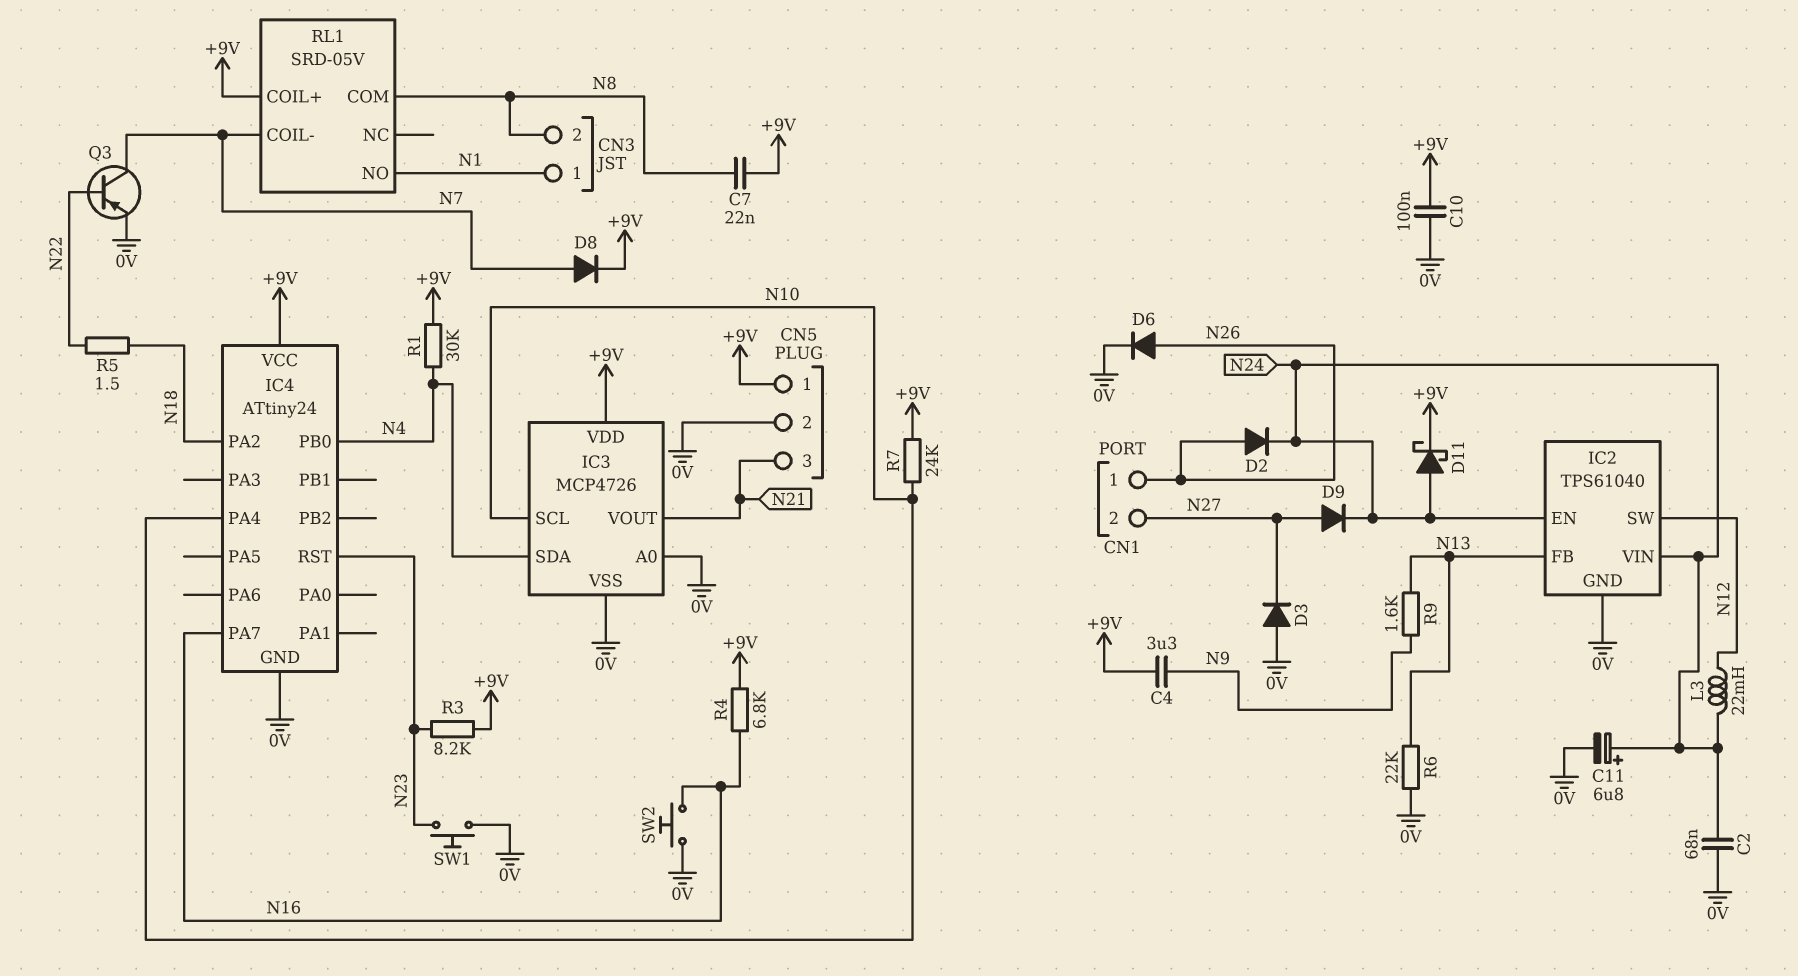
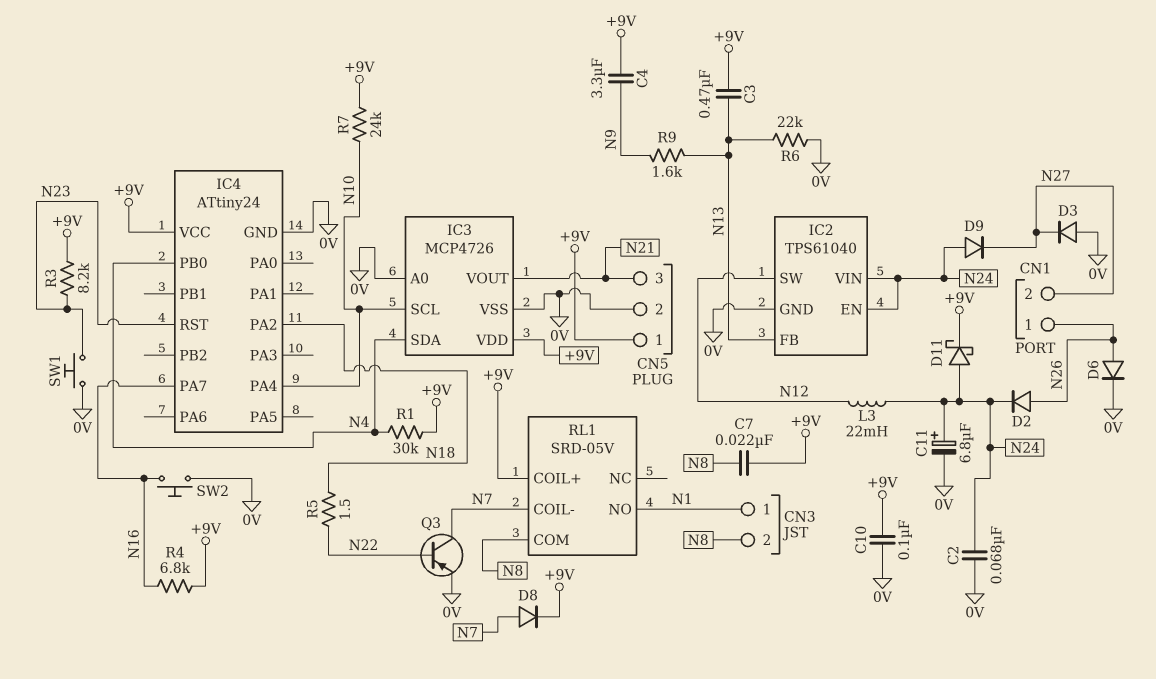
C3: none -> 470nF (+9V, N13)
D9: diode (A N27, K N24) -> diode (A N24, K N27)

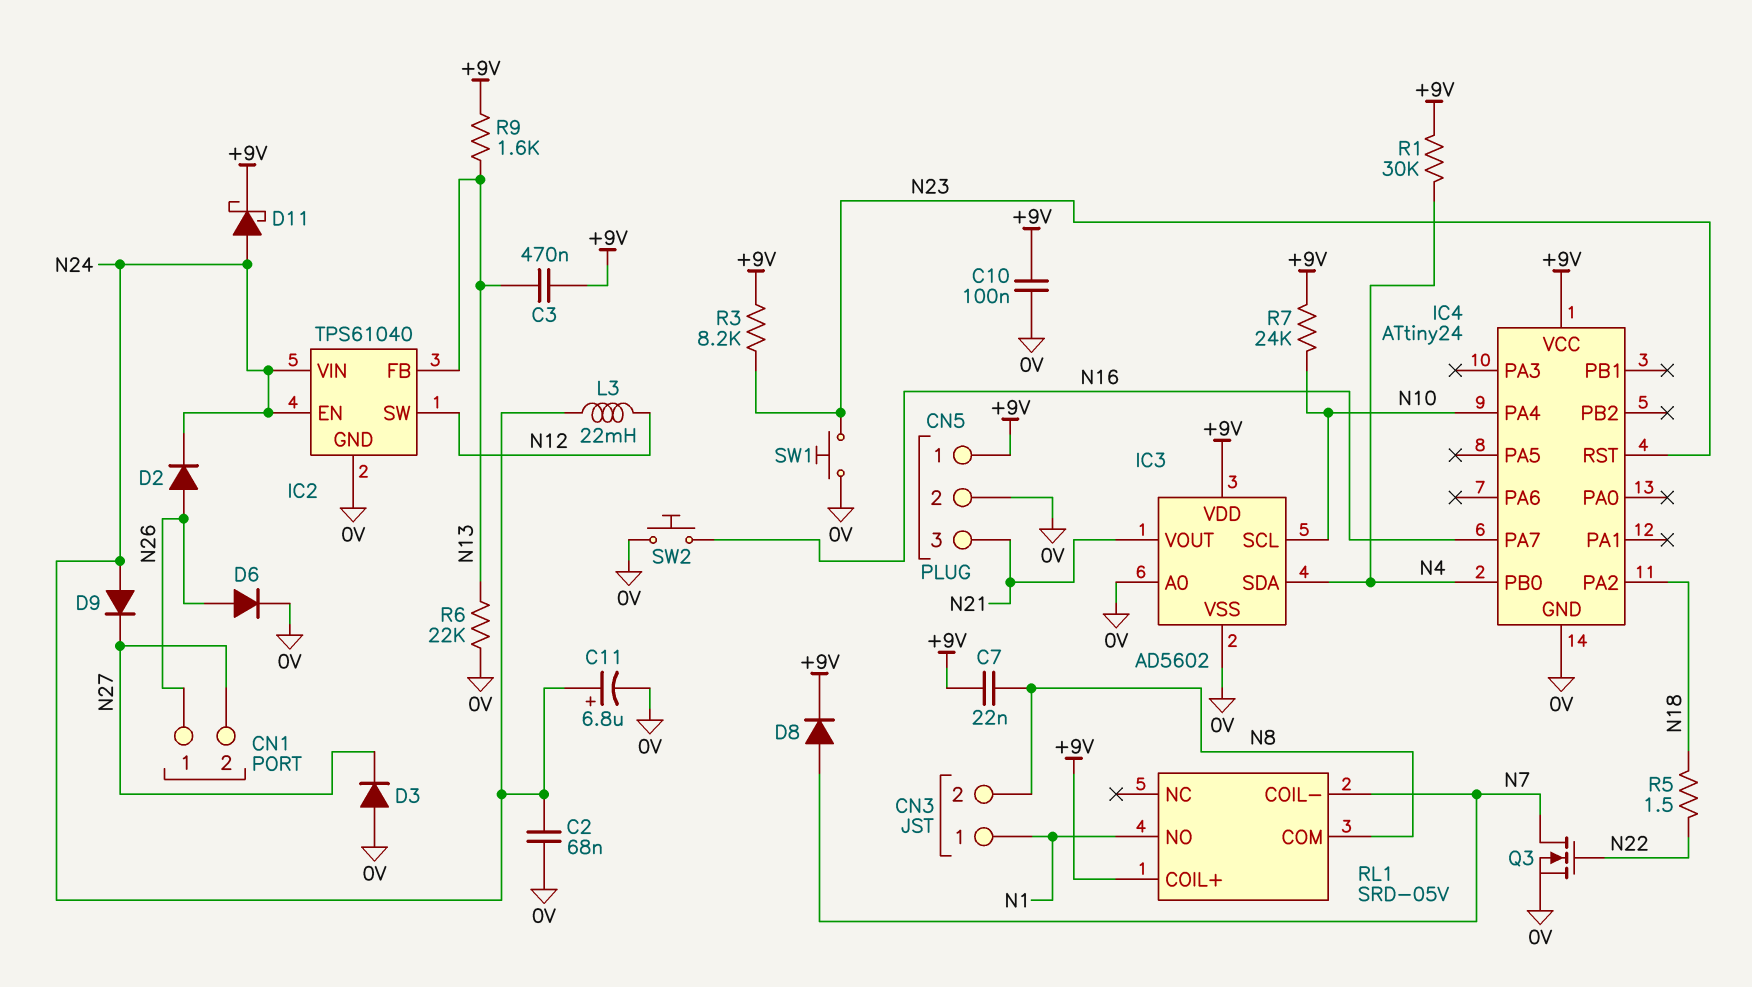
C4: 3.3uF (+9V, N9) -> none
IC3: MCP4726 -> AD5602
Q3: PNP (B N22, C N7, E 0V) -> NMOS (G N22, D N7, S 0V)
R4: 6.8k (+9V, N16) -> none
R9: 1.6k (N9, N13) -> 1.6k (+9V, N13)

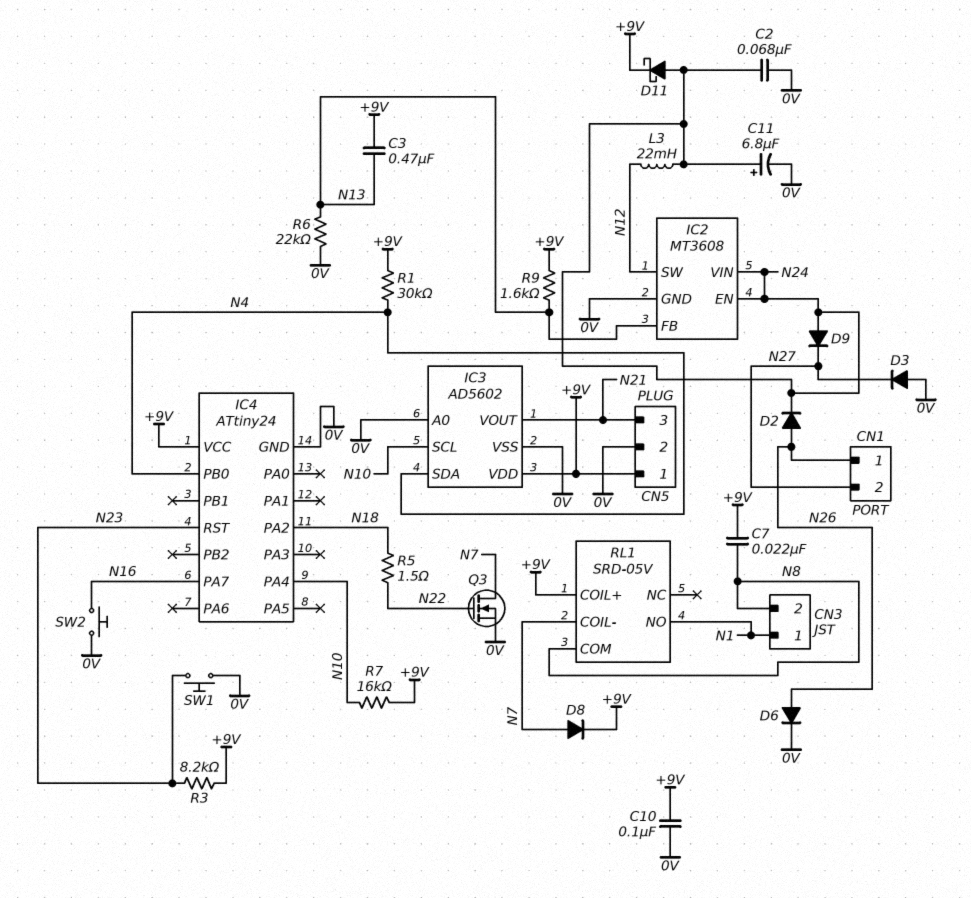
IC2: TPS61040 -> MT3608
R7: 24k (+9V, N10) -> 16k (+9V, N10)

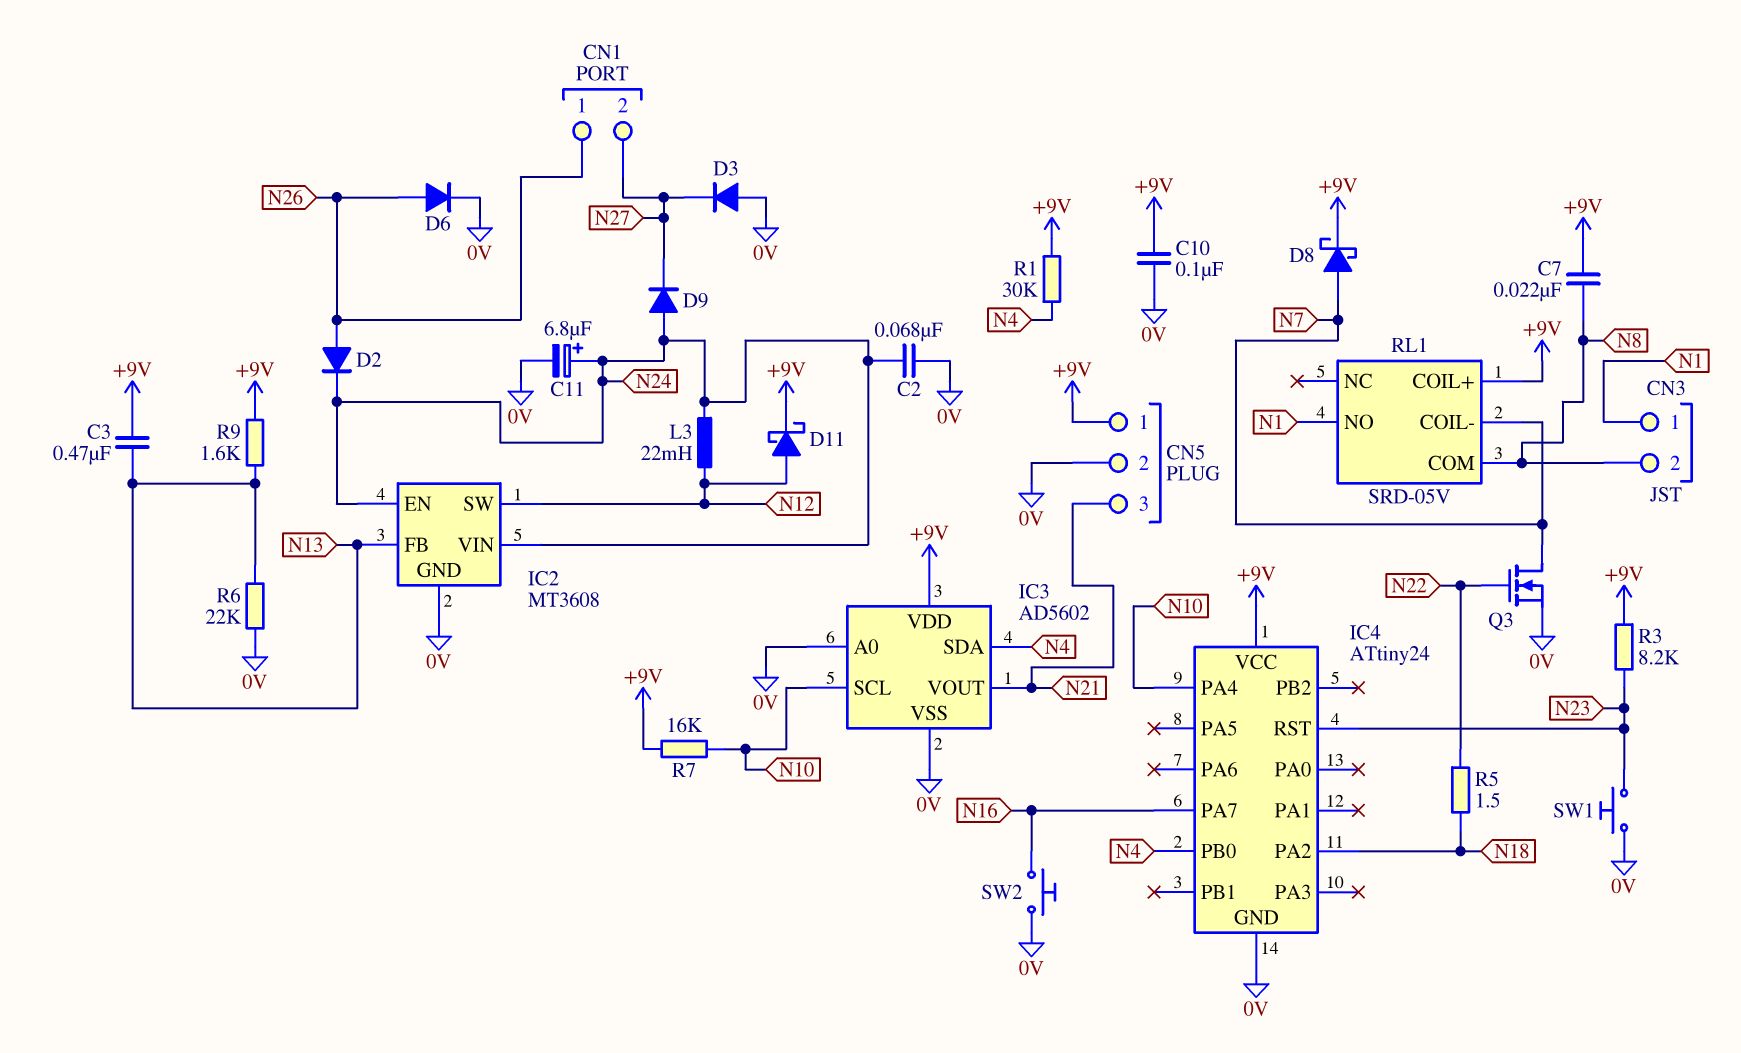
D8: diode (A N7, K +9V) -> schottky (A N7, K +9V)
D11: schottky (A N24, K +9V) -> schottky (A N12, K +9V)

